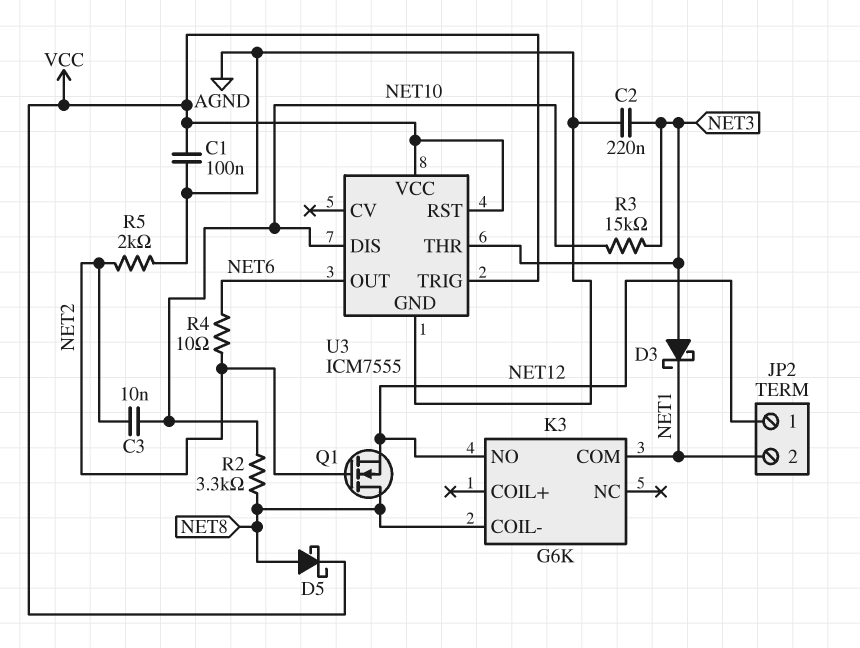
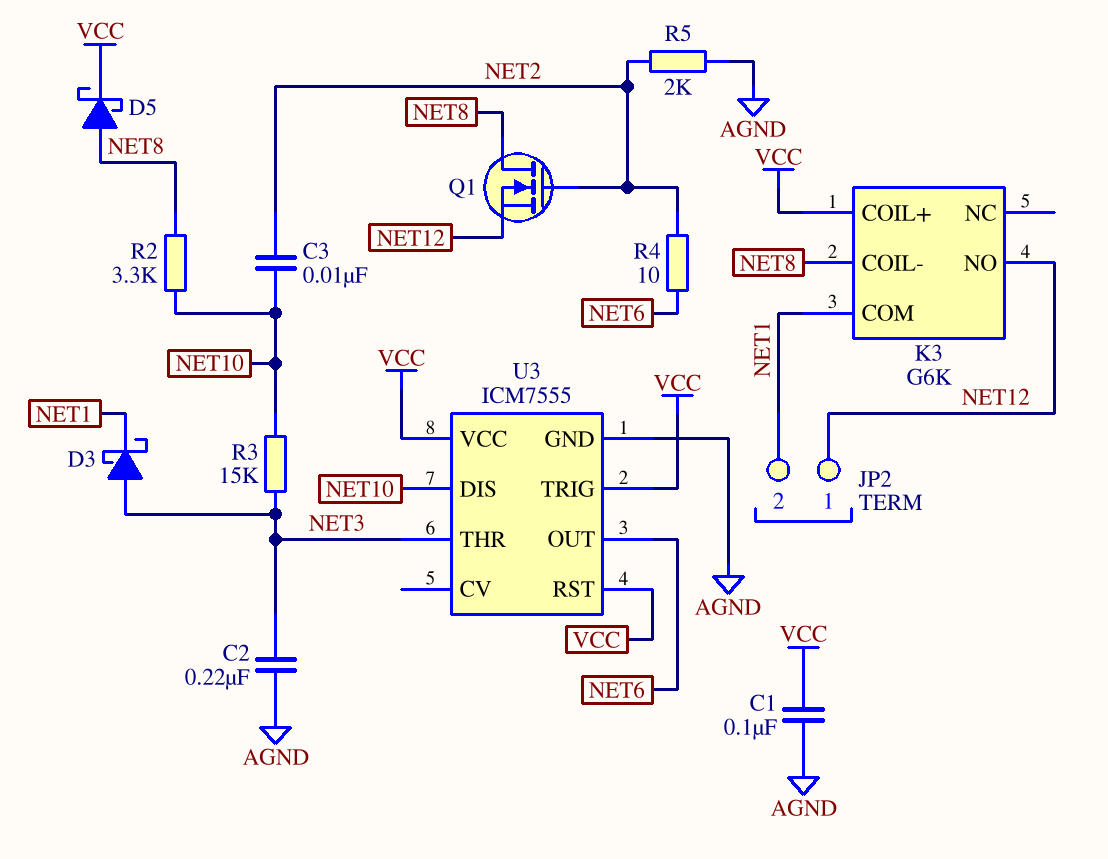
K3 pin COIL+: none -> VCC

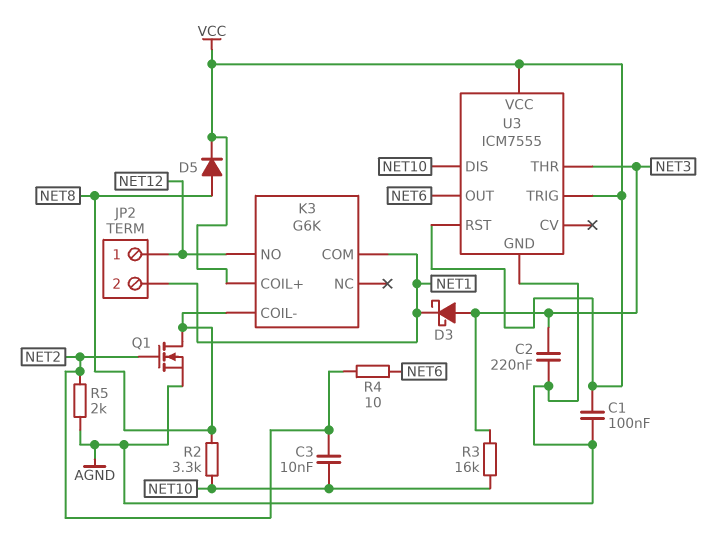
D5: schottky (A NET8, K VCC) -> diode (A NET8, K VCC)
Q1: NMOS (G NET2, D NET8, S NET12) -> NMOS (G NET2, D NET8, S AGND)
R3: 15k (NET3, NET10) -> 16k (NET3, NET10)

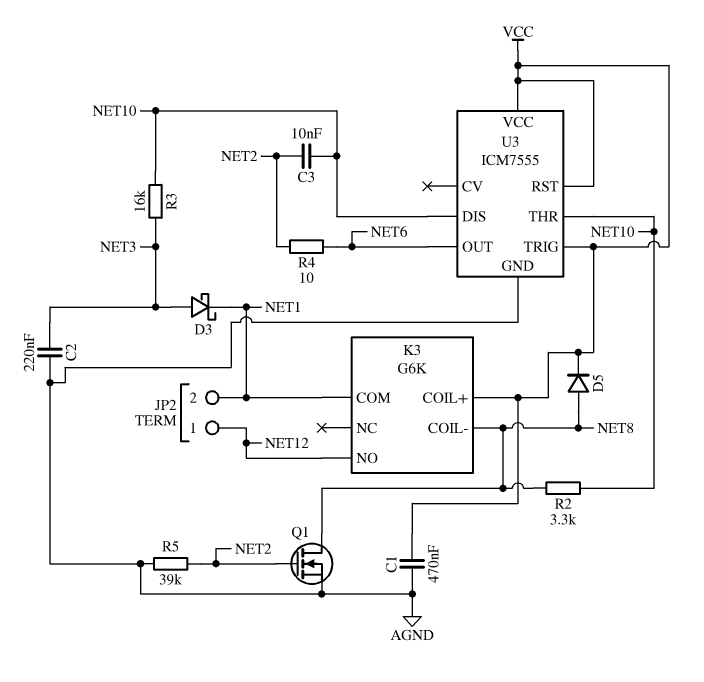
C1: 100nF (AGND, VCC) -> 470nF (AGND, VCC)
R5: 2k (AGND, NET2) -> 39k (AGND, NET2)
U3 pin THR: NET3 -> NET10

